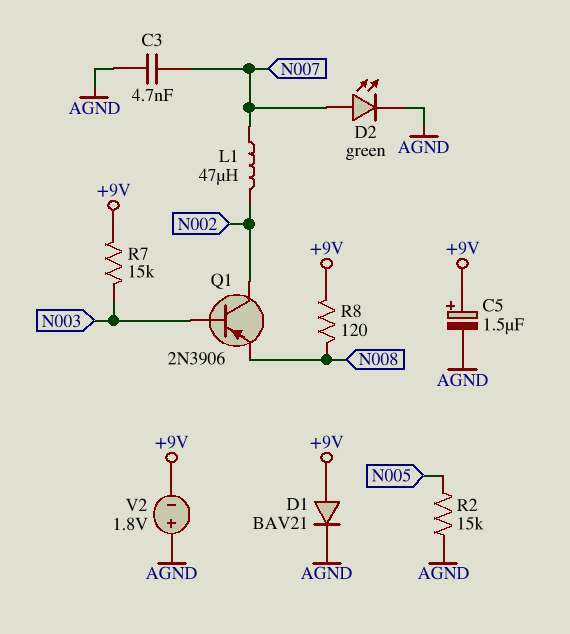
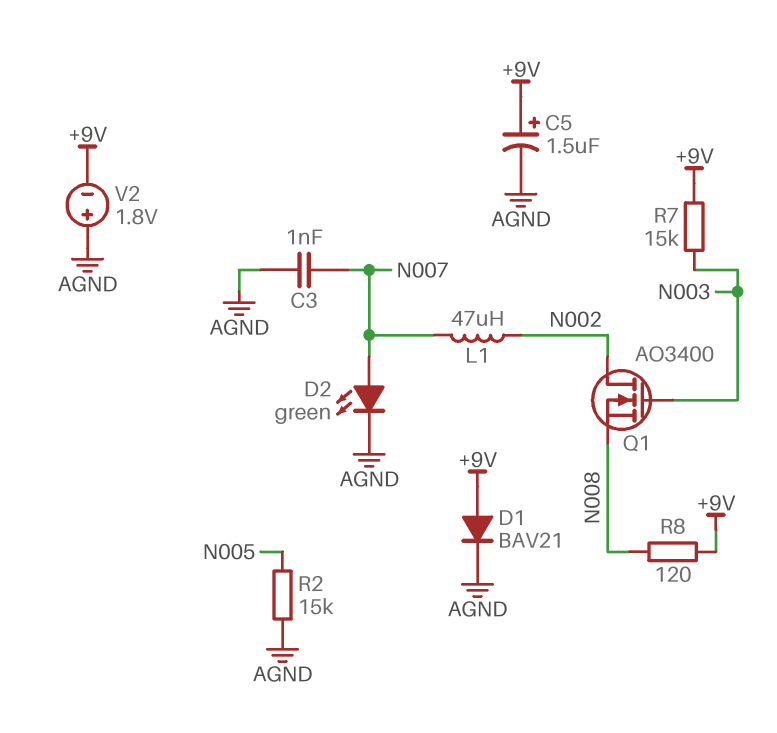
C3: 4.7nF (AGND, N007) -> 1nF (AGND, N007)
Q1: PNP 2N3906 (B N003, C N002, E N008) -> NMOS AO3400 (G N003, D N002, S N008)

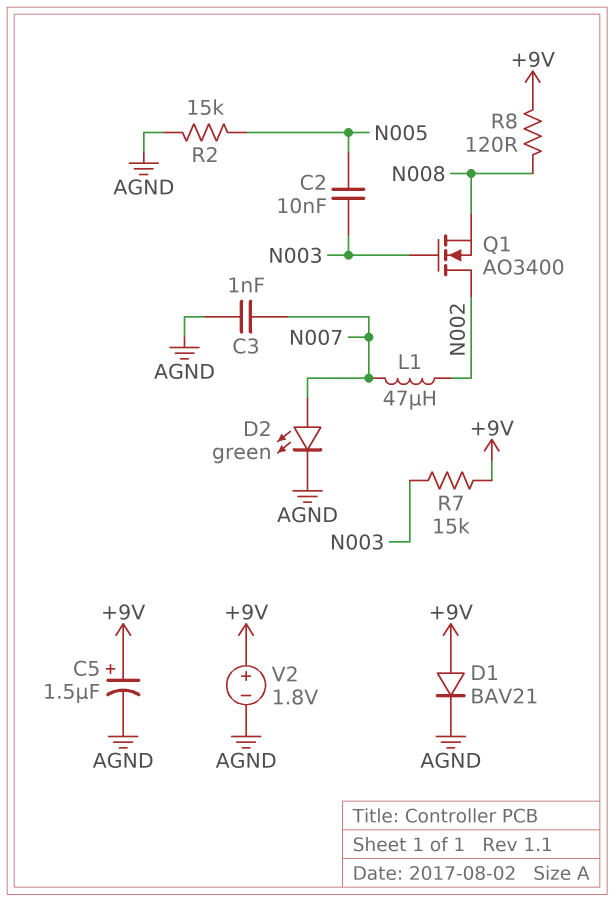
C2: none -> 10nF (N003, N005)
V2: 1.8V (plus AGND, minus +9V) -> 1.8V (plus +9V, minus AGND)

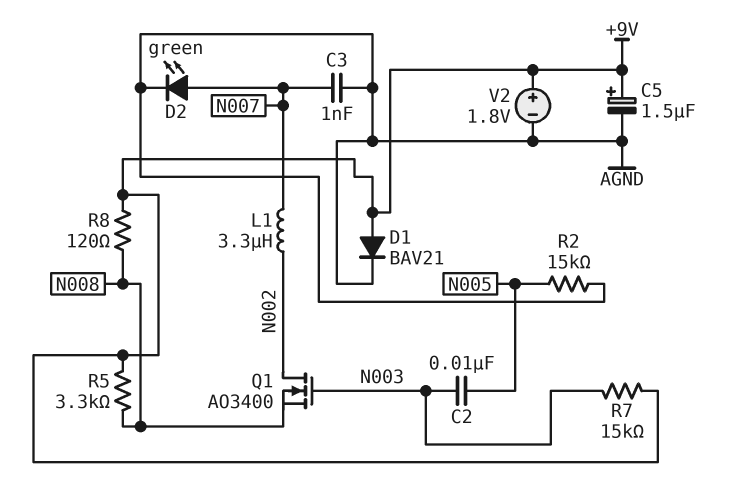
L1: 47uH (N002, N007) -> 3.3uH (N002, N007)
R5: none -> 3.3k (+9V, N008)

